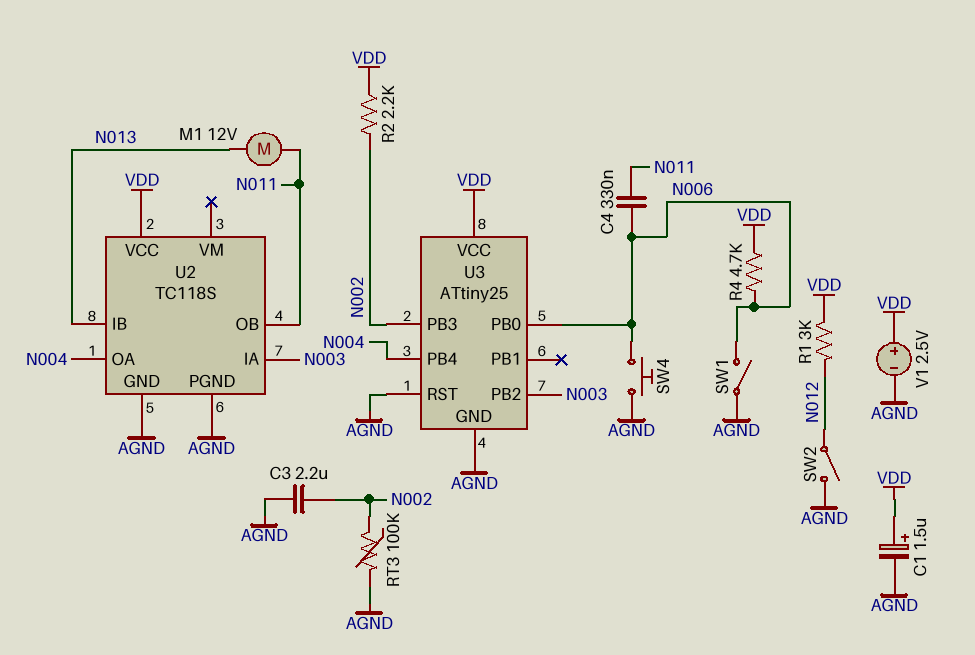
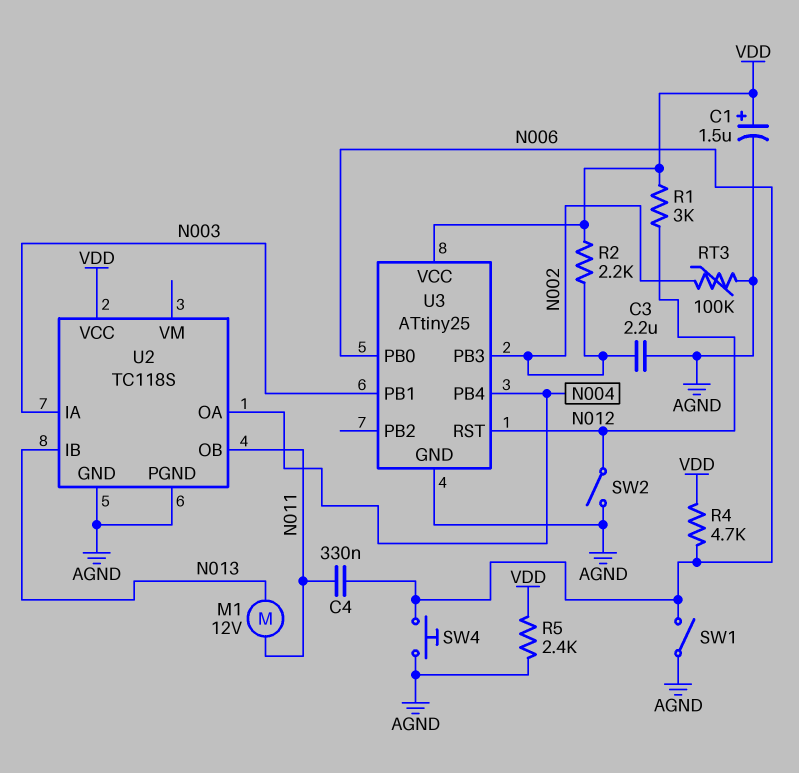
R5: none -> 2.4k (AGND, VDD)
U3 pin PB1: none -> N003
U3 pin PB2: N003 -> none
U3 pin RST: AGND -> N012
V1: 2.5V (plus VDD, minus AGND) -> none

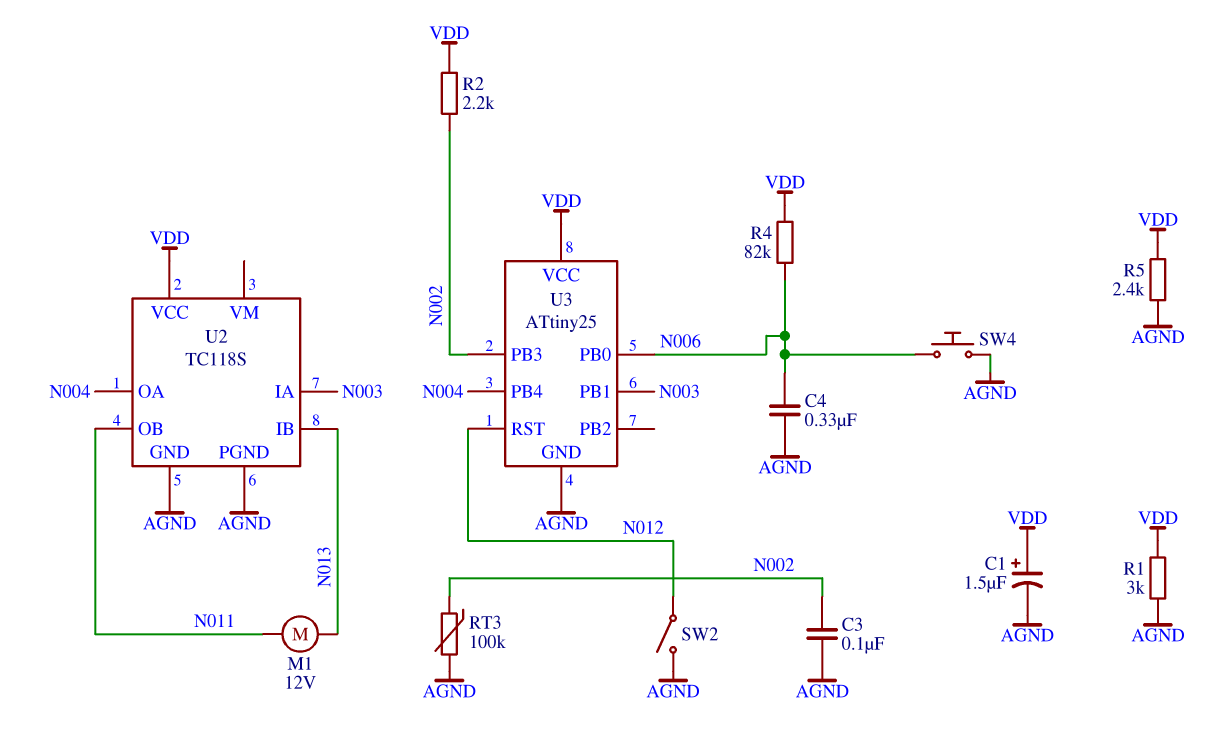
C3: 2.2uF (AGND, N002) -> 100nF (AGND, N002)
C4: 330nF (N006, N011) -> 330nF (AGND, N006)
R1: 3k (N012, VDD) -> 3k (AGND, VDD)
R4: 4.7k (N006, VDD) -> 82k (N006, VDD)
SW1: switch (AGND, N006) -> none

